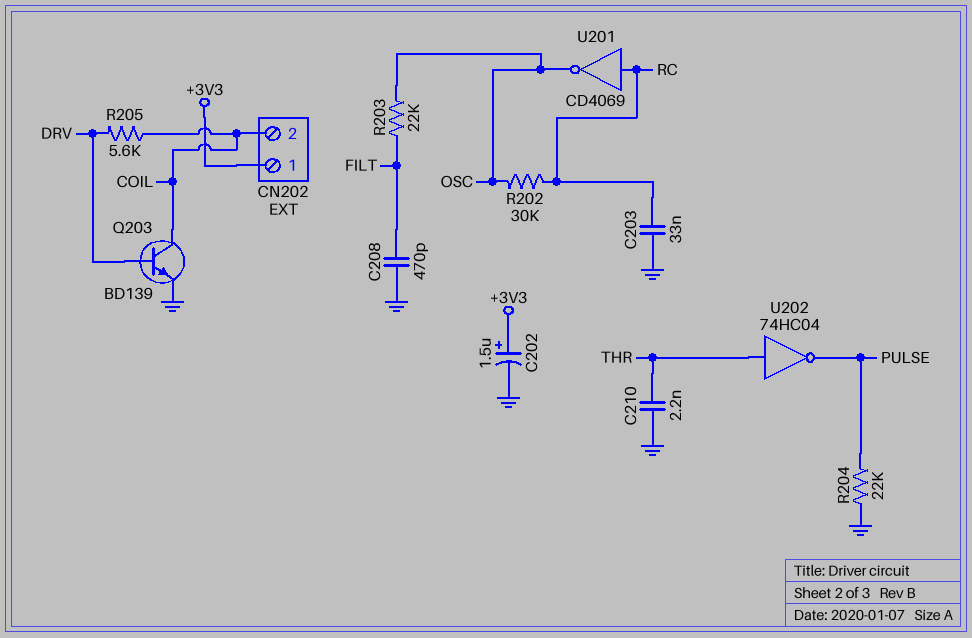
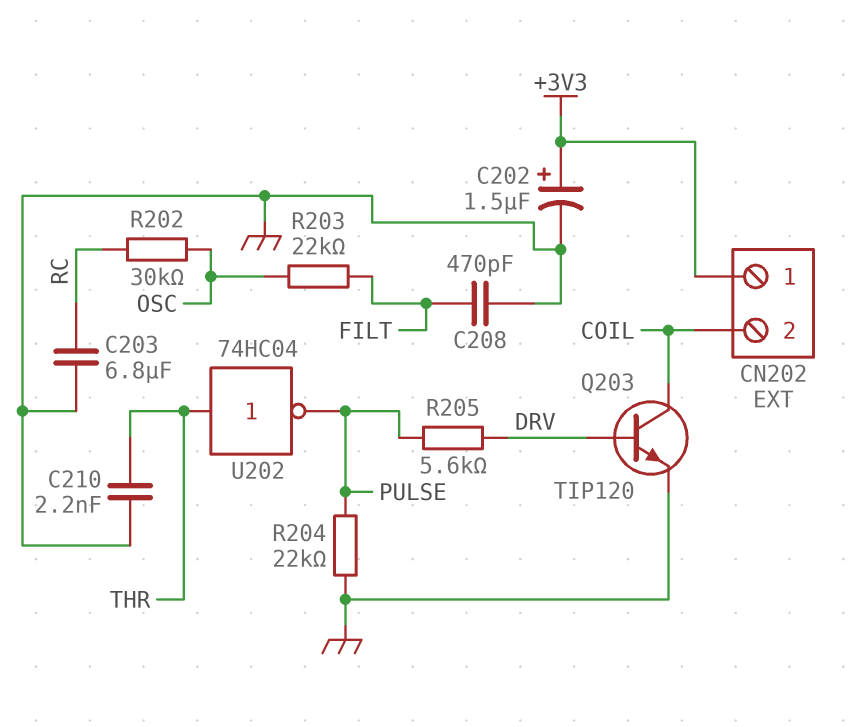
C203: 33nF (GND, RC) -> 6.8uF (GND, RC)
Q203: NPN BD139 (B DRV, C COIL, E GND) -> NPN TIP120 (B DRV, C COIL, E GND)
R205: 5.6k (COIL, DRV) -> 5.6k (DRV, PULSE)
U201: NOT CD4069 (in RC, out OSC) -> none

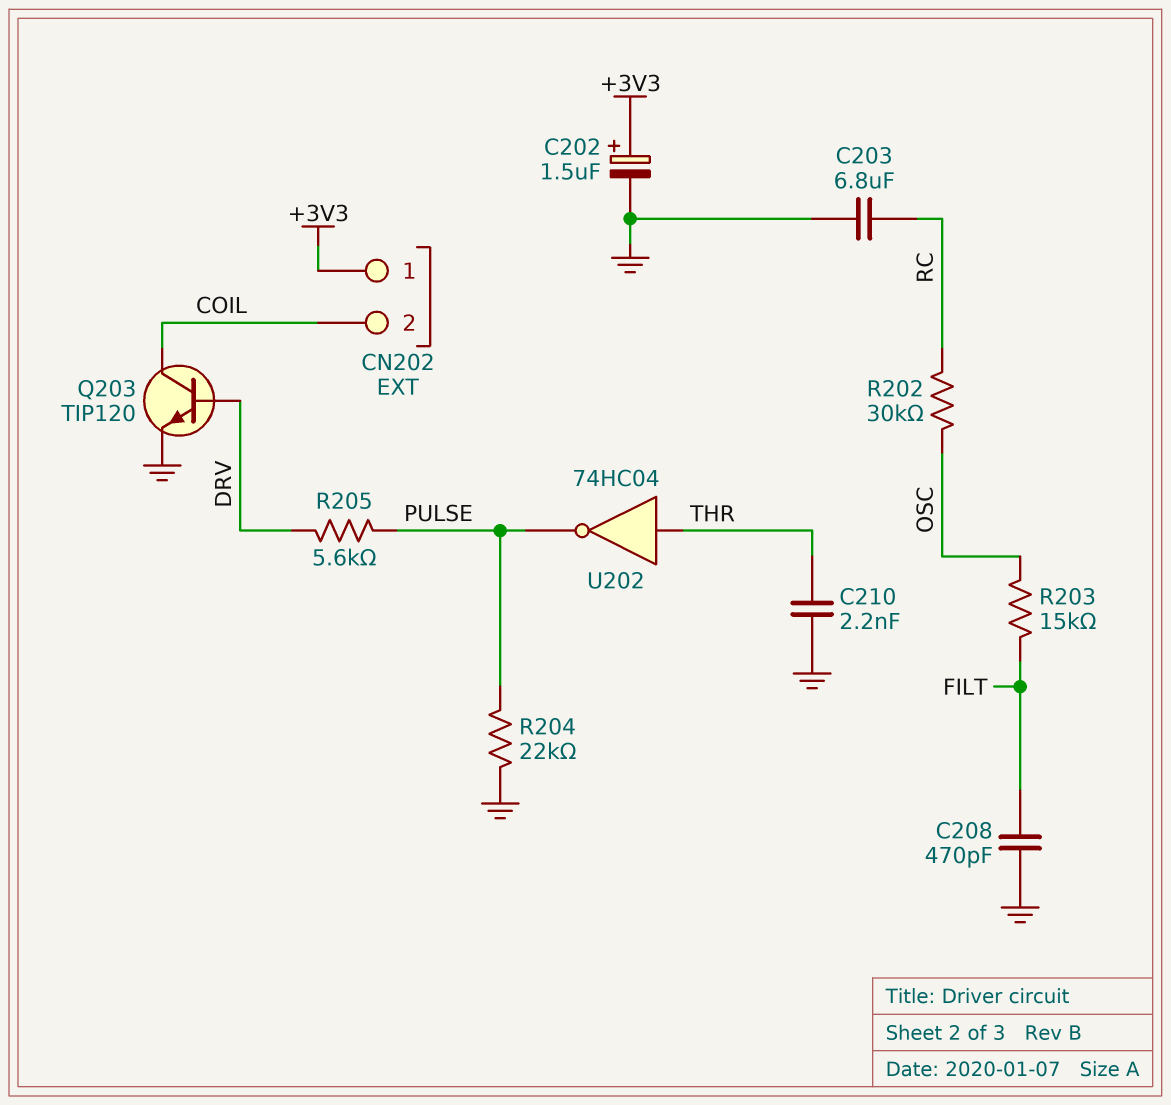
R203: 22k (FILT, OSC) -> 15k (FILT, OSC)

